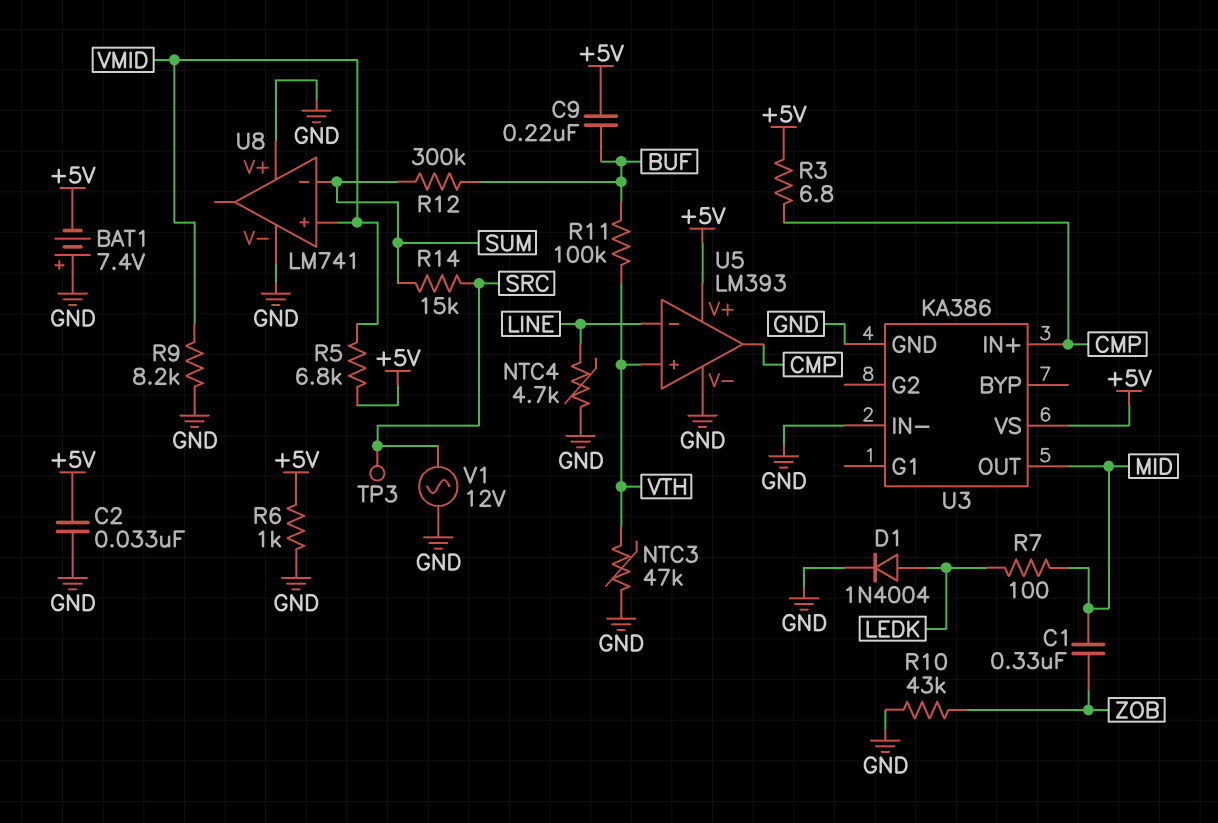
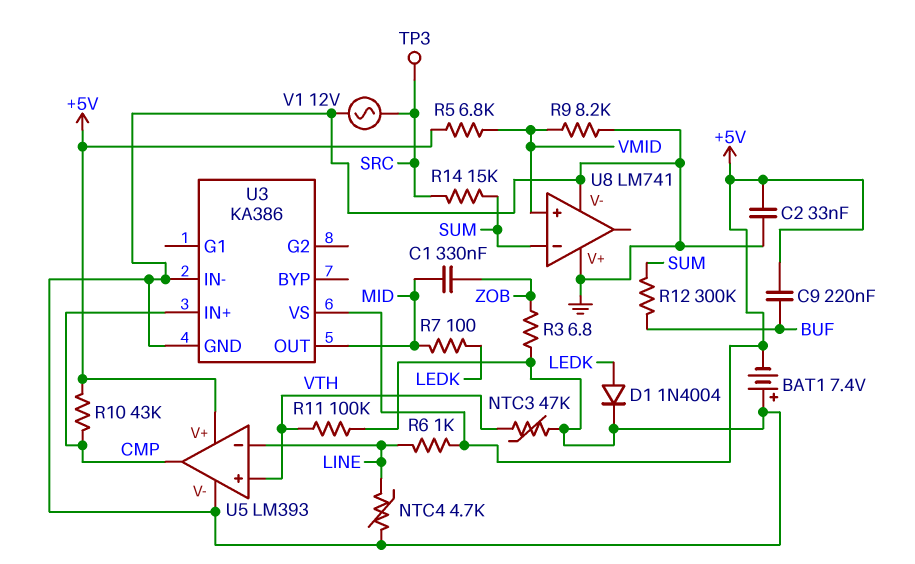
R3: 6.8 (+5V, CMP) -> 6.8 (GND, ZOB)
R6: 1k (+5V, GND) -> 1k (+5V, LINE)
R10: 43k (GND, ZOB) -> 43k (+5V, CMP)
R11: 100k (BUF, VTH) -> 100k (GND, VTH)

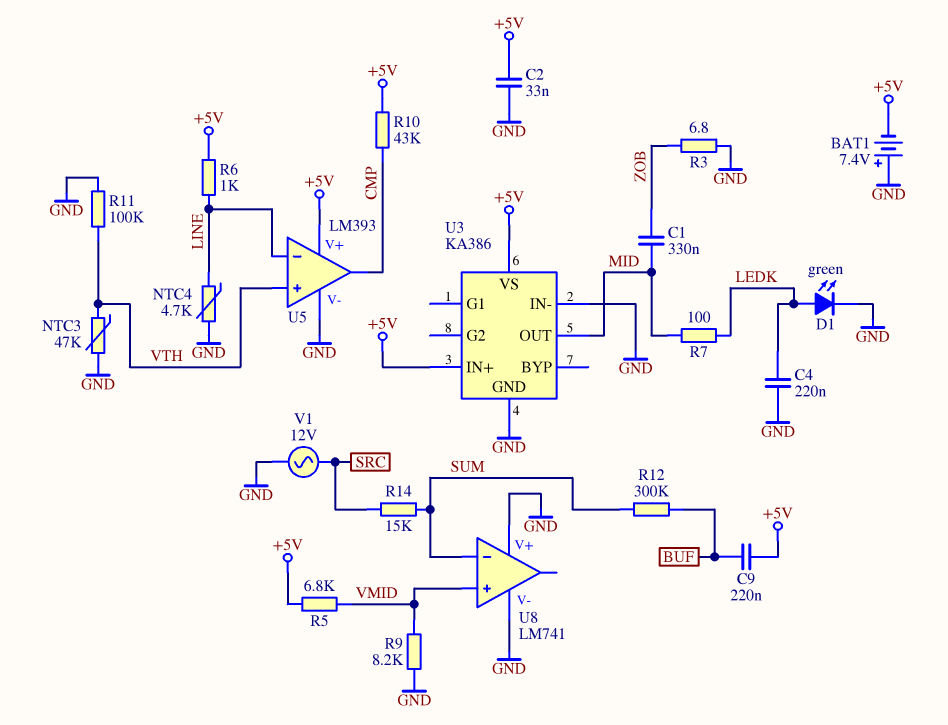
C4: none -> 220nF (GND, LEDK)
D1: diode 1N4004 (A LEDK, K GND) -> LED green (A LEDK, K GND)
TP3: test point (SRC) -> none
U3 pin IN+: CMP -> +5V

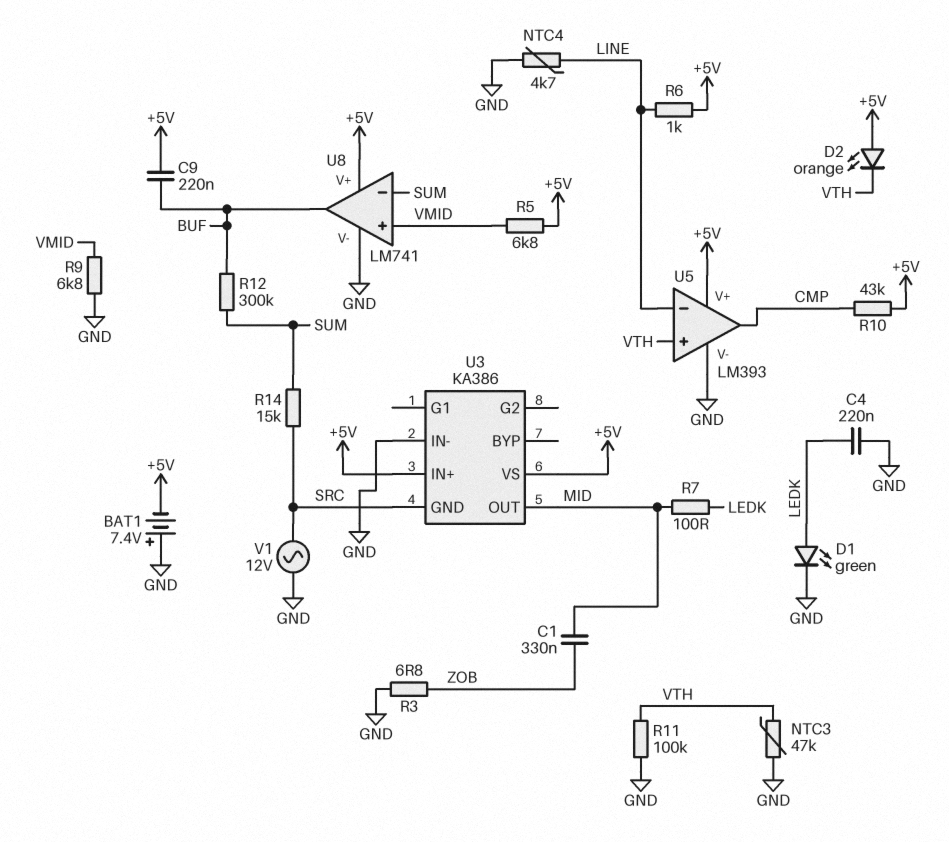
C2: 33nF (+5V, GND) -> none
D2: none -> LED orange (A +5V, K VTH)
R9: 8.2k (GND, VMID) -> 6.8k (GND, VMID)
U3 pin GND: GND -> SRC
U8 pin V+: GND -> +5V
U8 pin out: none -> BUF

